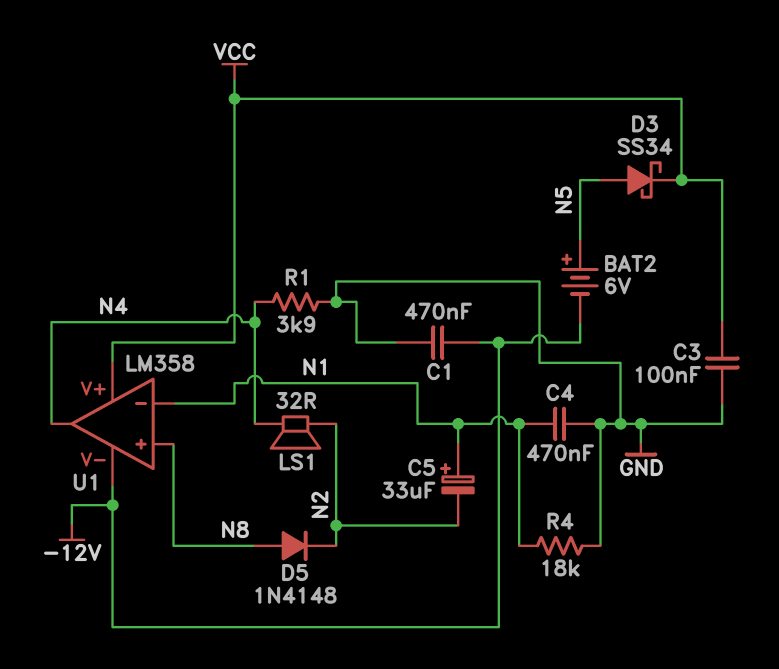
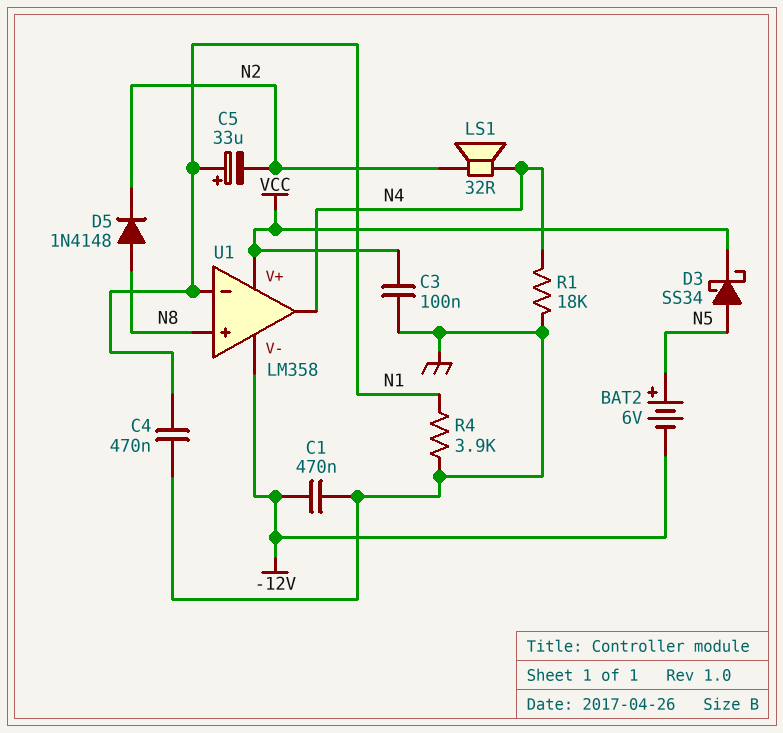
R1: 3.9k (GND, N4) -> 18k (GND, N4)
R4: 18k (GND, N1) -> 3.9k (GND, N1)

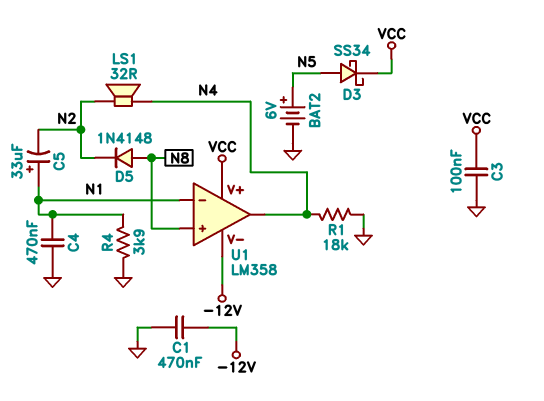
BAT2: 6V (plus N5, minus -12V) -> 6V (plus N5, minus GND)

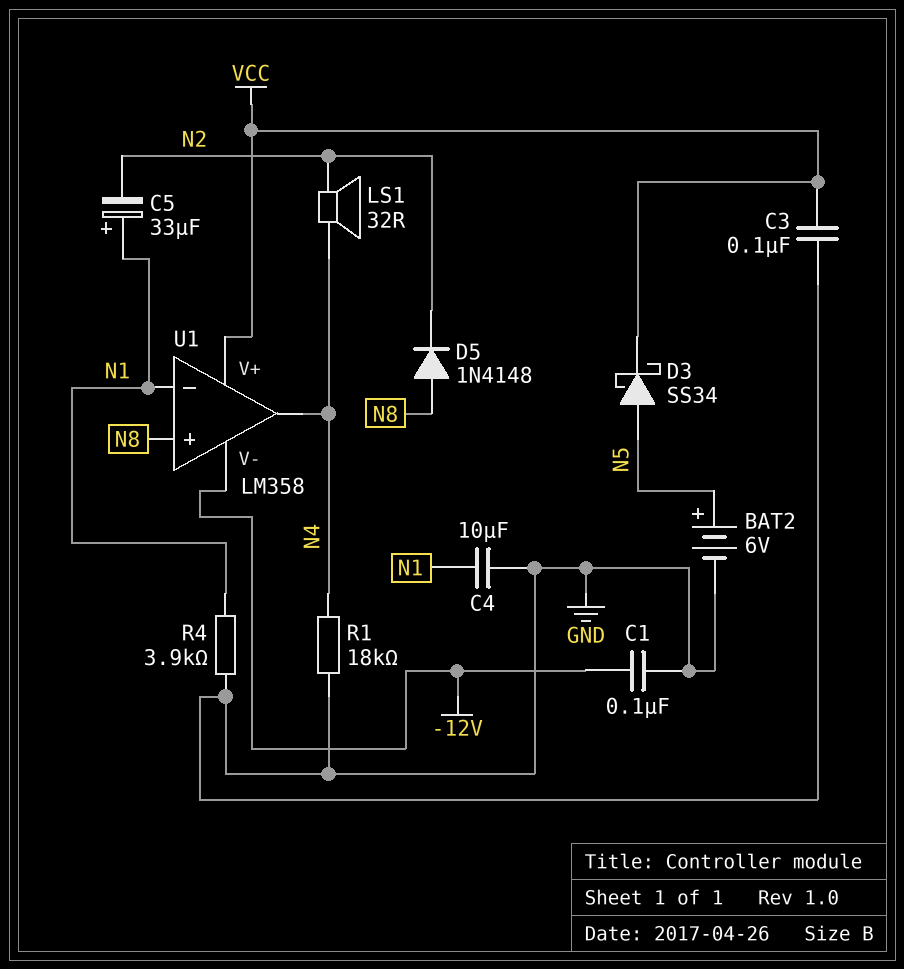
C1: 470nF (-12V, GND) -> 100nF (-12V, GND)
C4: 470nF (GND, N1) -> 10uF (GND, N1)

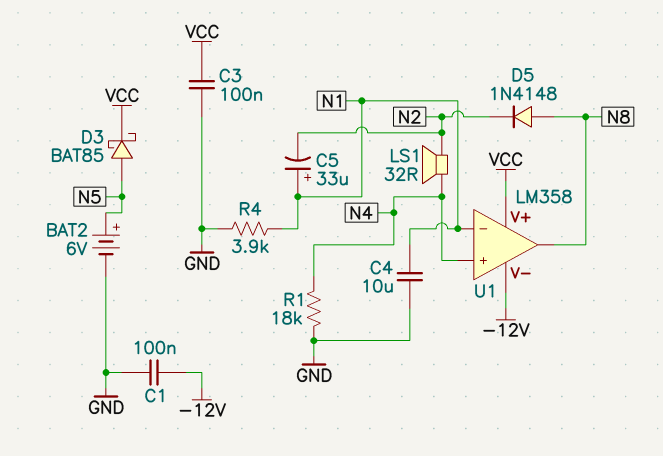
D3: schottky SS34 (A N5, K VCC) -> schottky BAT85 (A N5, K VCC)
U1 pin in+: N8 -> N4
U1 pin out: N4 -> N8

